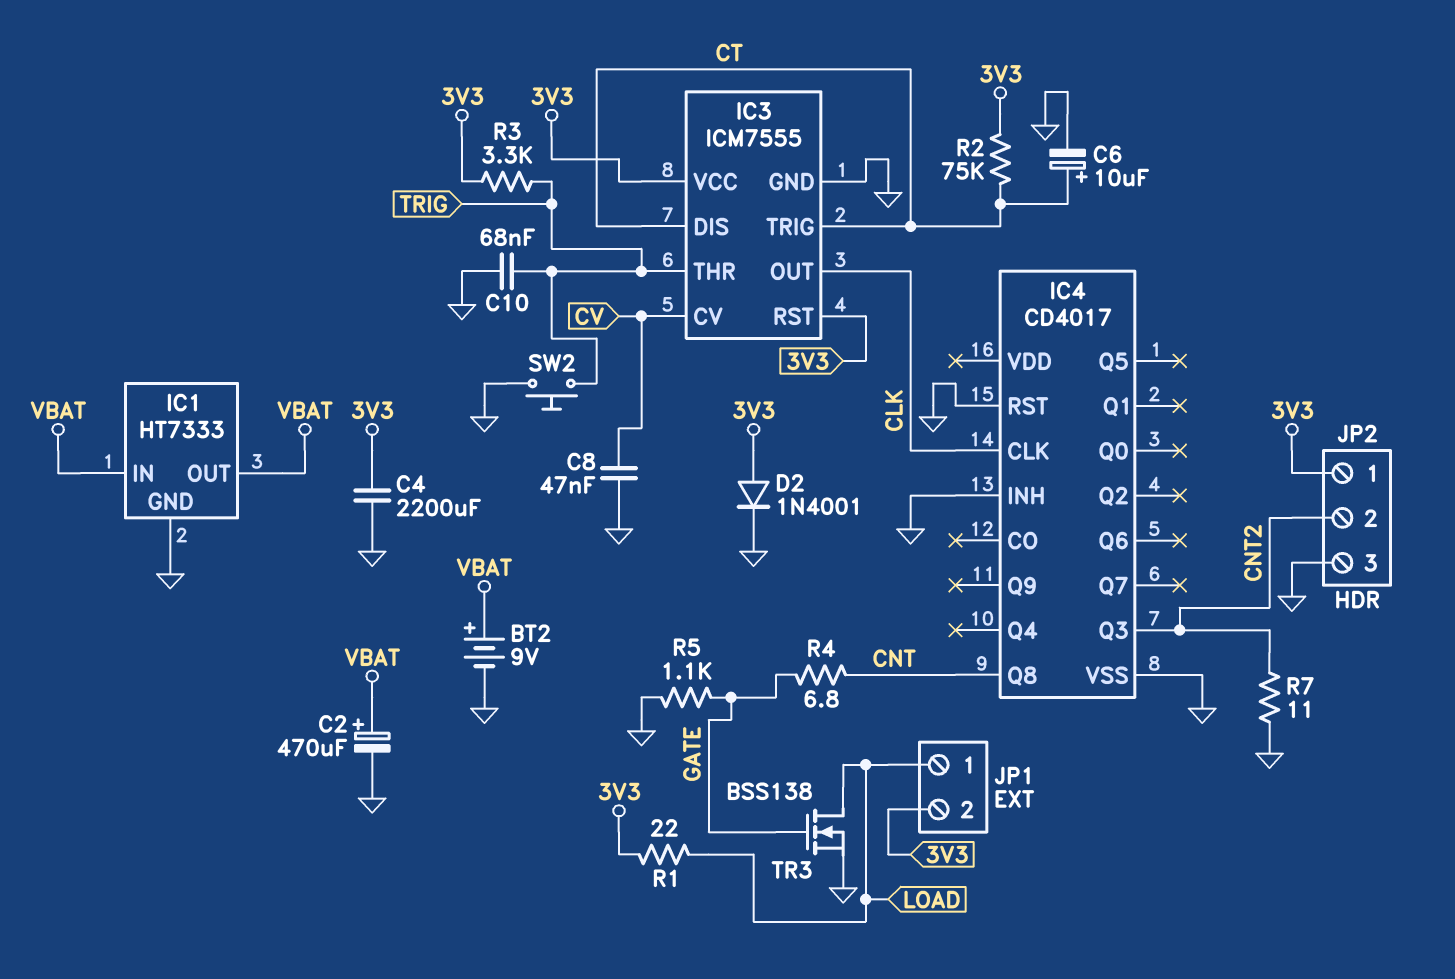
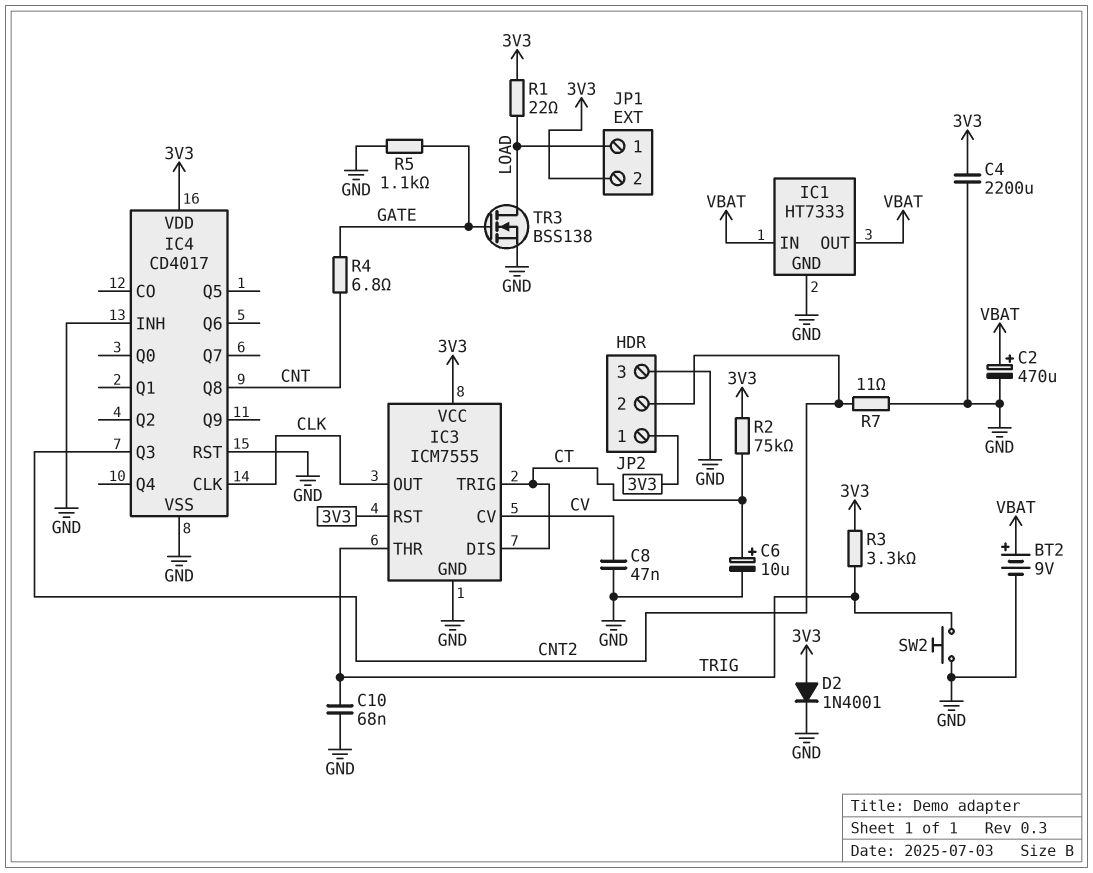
IC4 pin VDD: none -> 3V3

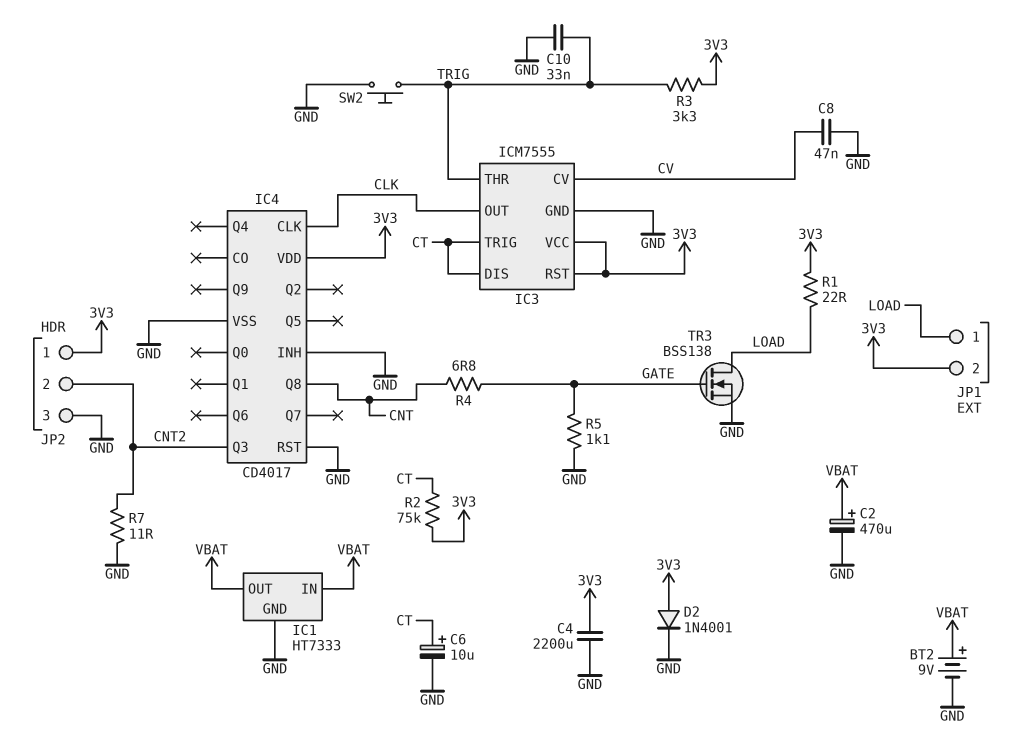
C10: 68nF (GND, TRIG) -> 33nF (GND, TRIG)

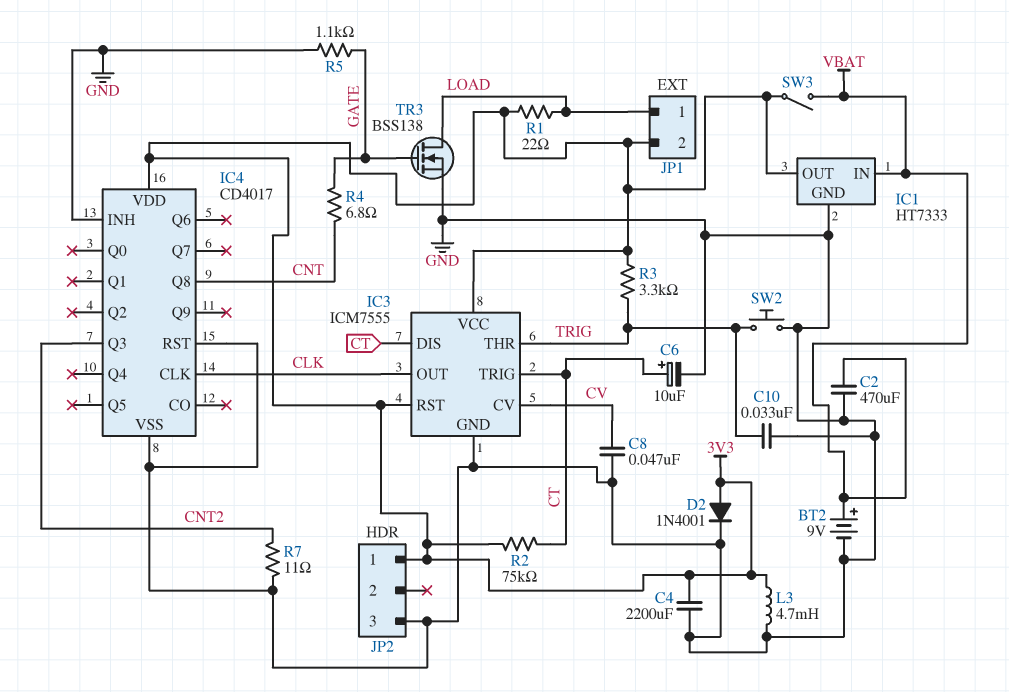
C2: 470uF (plus VBAT, minus GND) -> 470uF (GND, VBAT)
IC1 pin OUT: VBAT -> 3V3
JP2 pin 2: CNT2 -> none
L3: none -> 4.7mH (3V3, GND)
SW3: none -> switch (3V3, VBAT)

